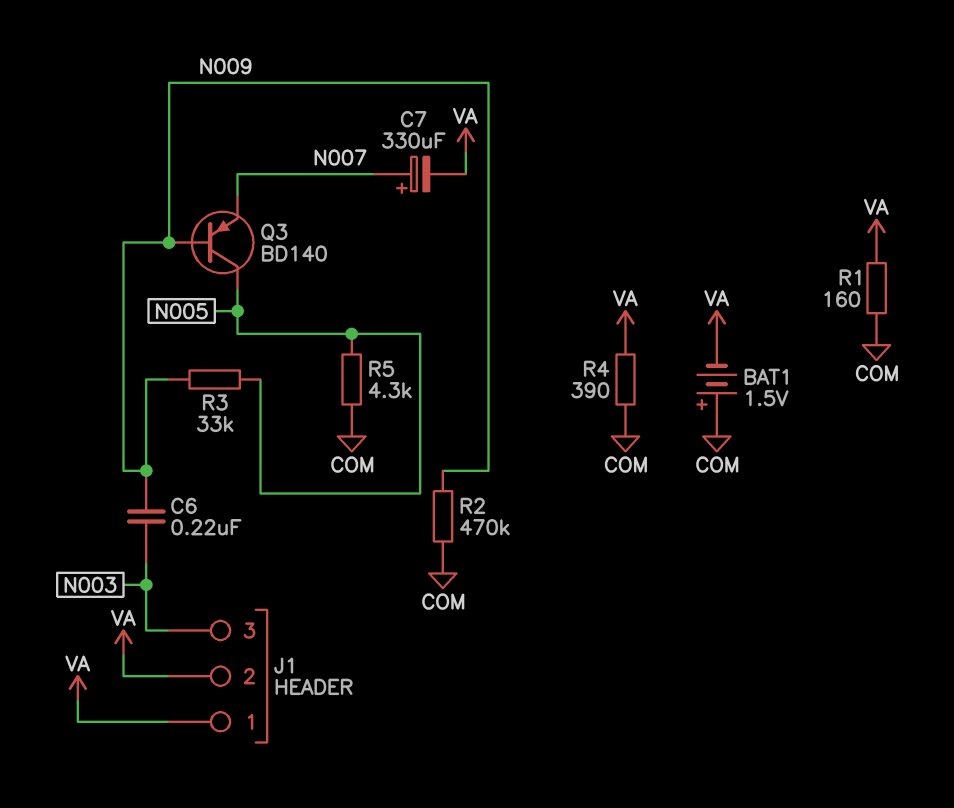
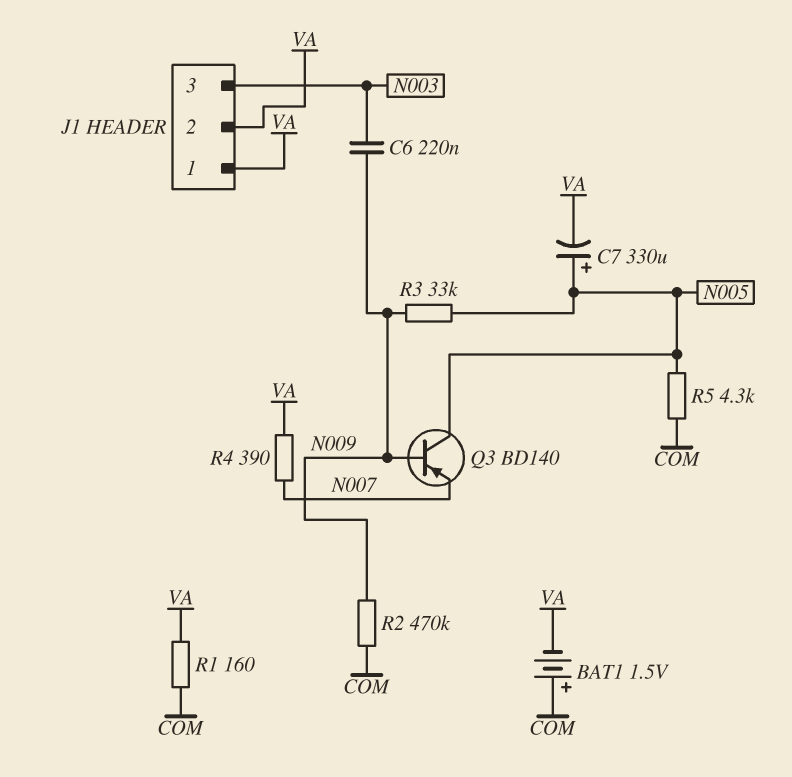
C7: 330uF (plus N007, minus VA) -> 330uF (plus N005, minus VA)
R4: 390 (COM, VA) -> 390 (N007, VA)

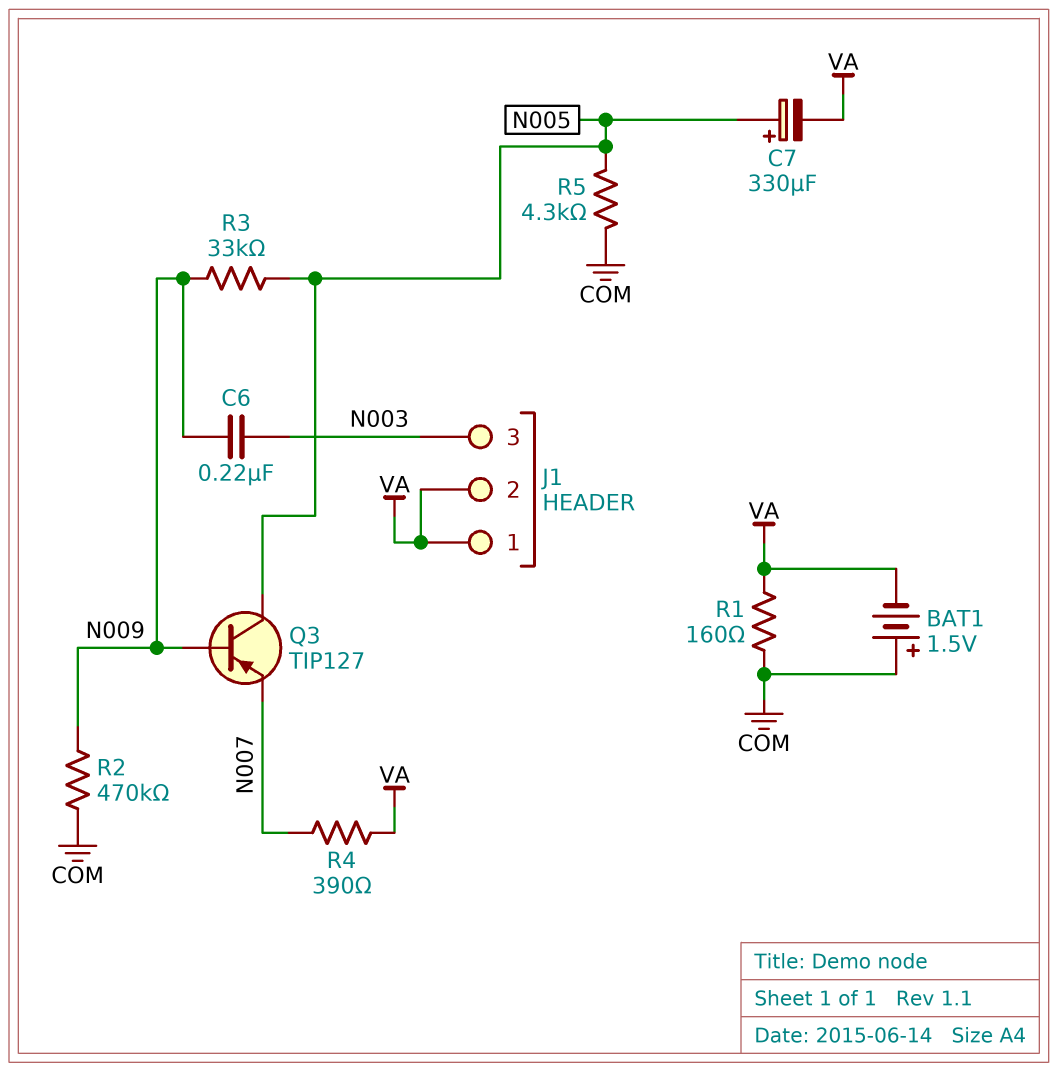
Q3: PNP BD140 (B N009, C N005, E N007) -> PNP TIP127 (B N009, C N005, E N007)

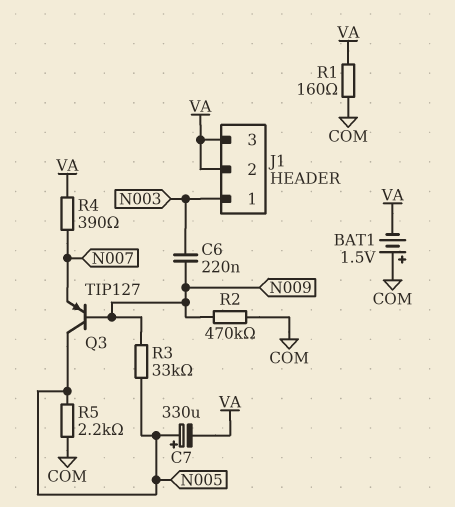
J1 pin 1: VA -> N003
J1 pin 3: N003 -> VA
R5: 4.3k (COM, N005) -> 2.2k (COM, N005)

